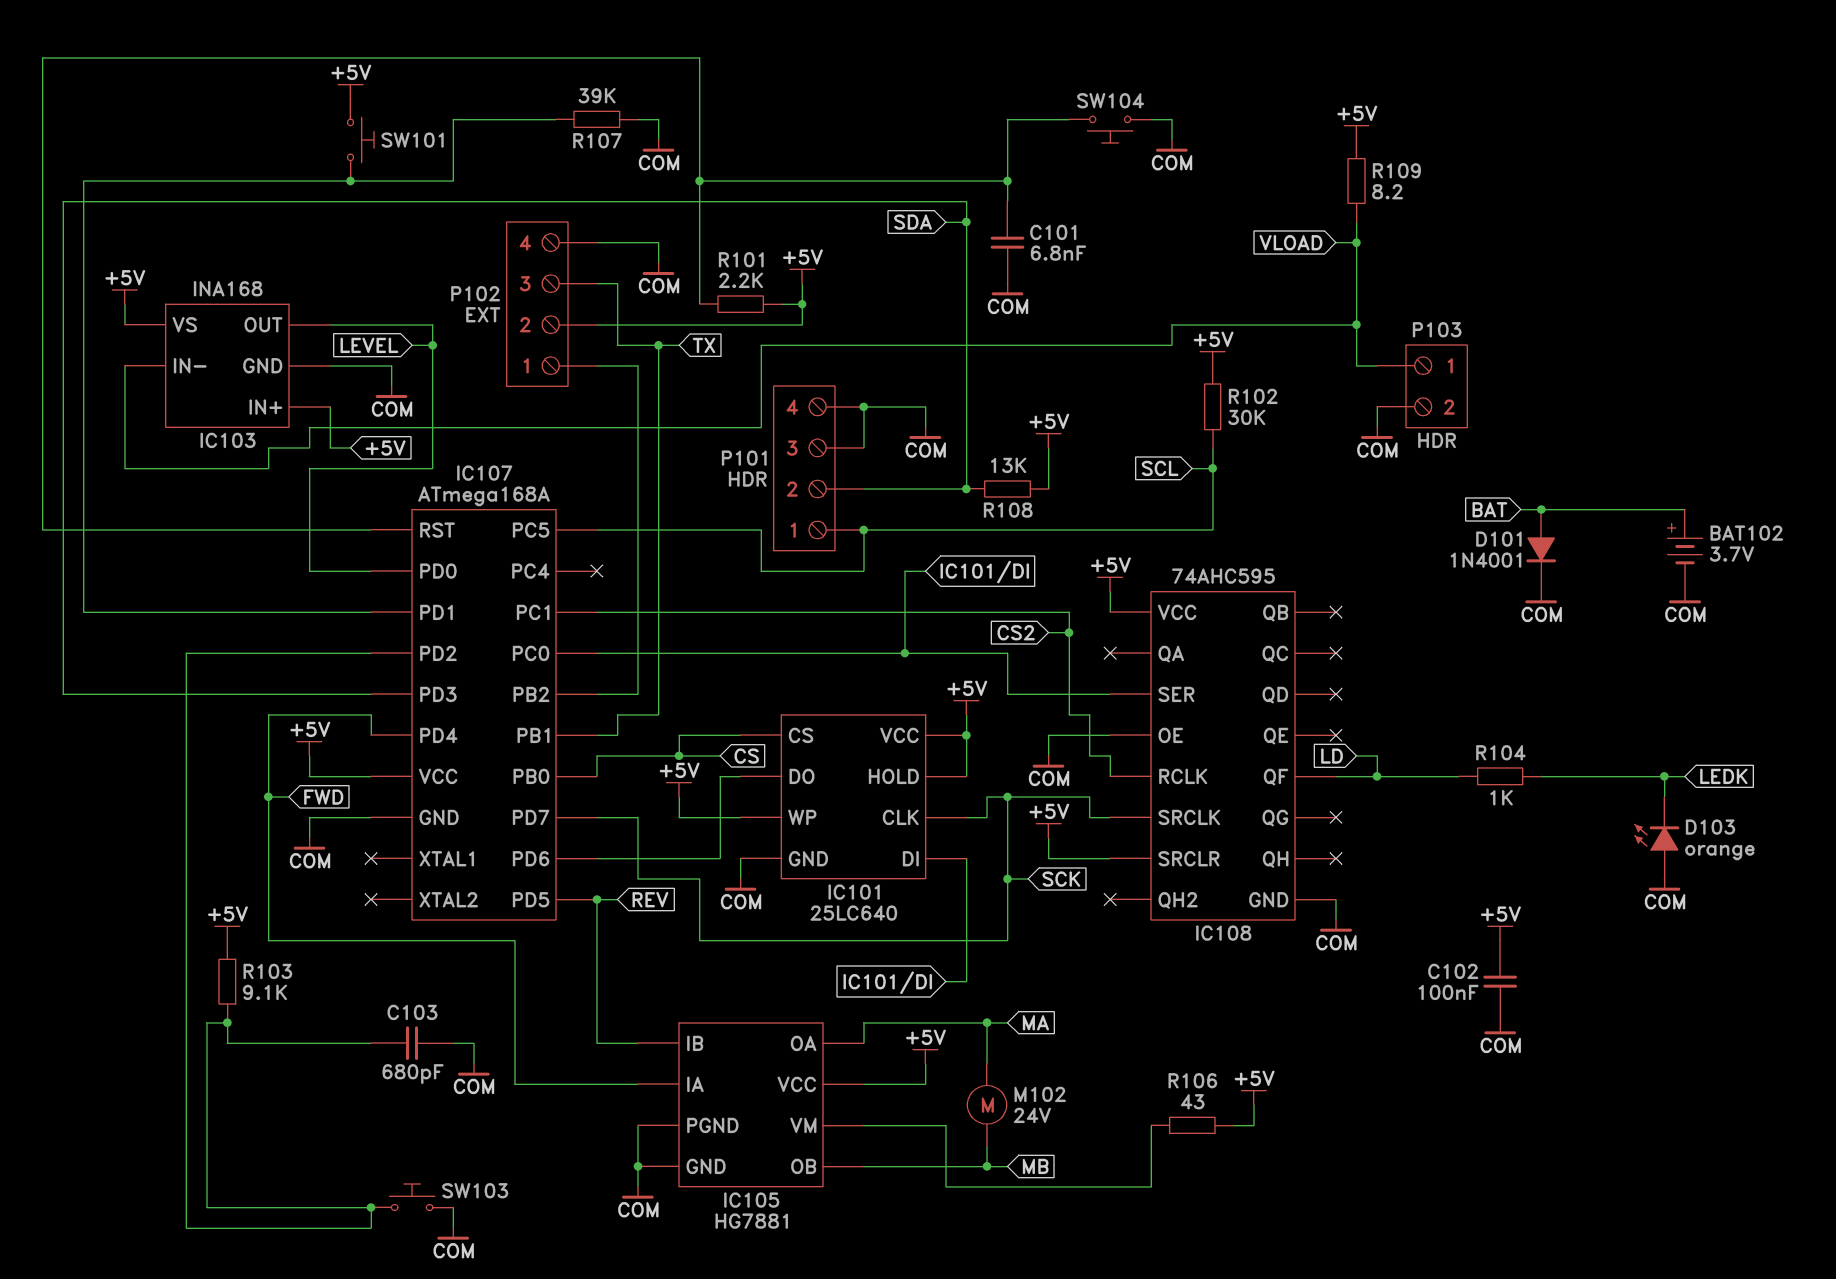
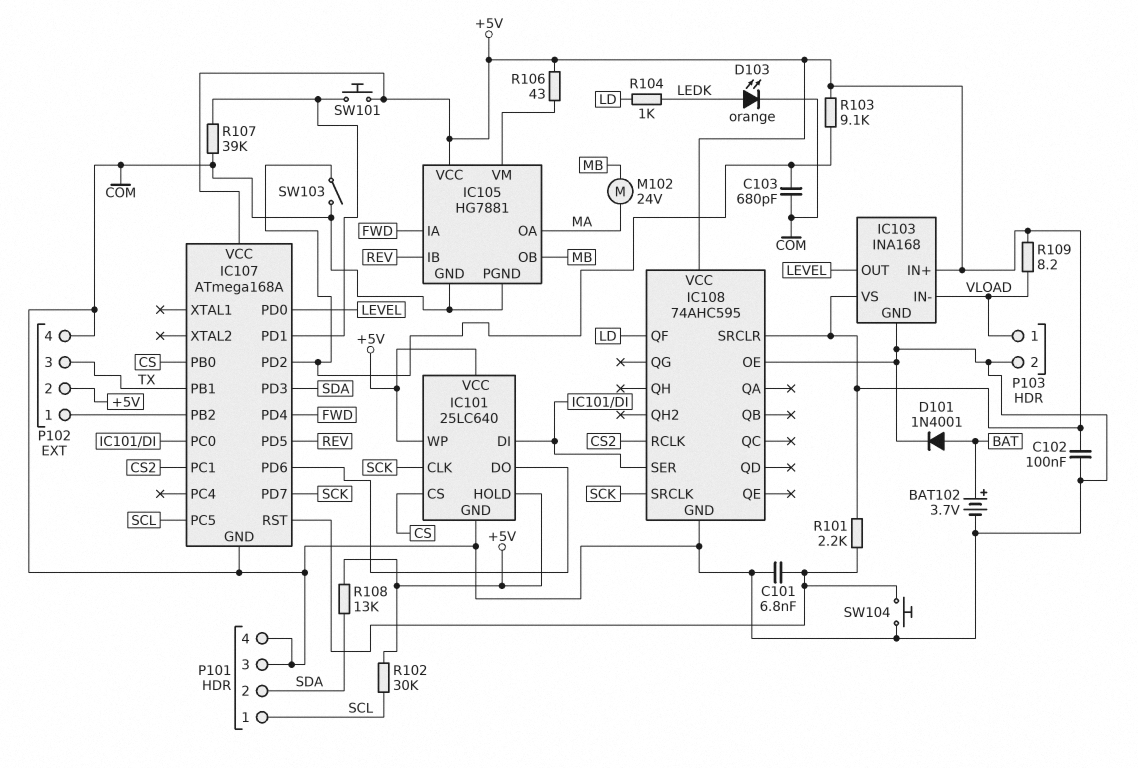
D103: LED orange (A COM, K LEDK) -> LED orange (A LEDK, K COM)
SW103: button (COM, IC107/PD2) -> switch (COM, IC107/PD2)

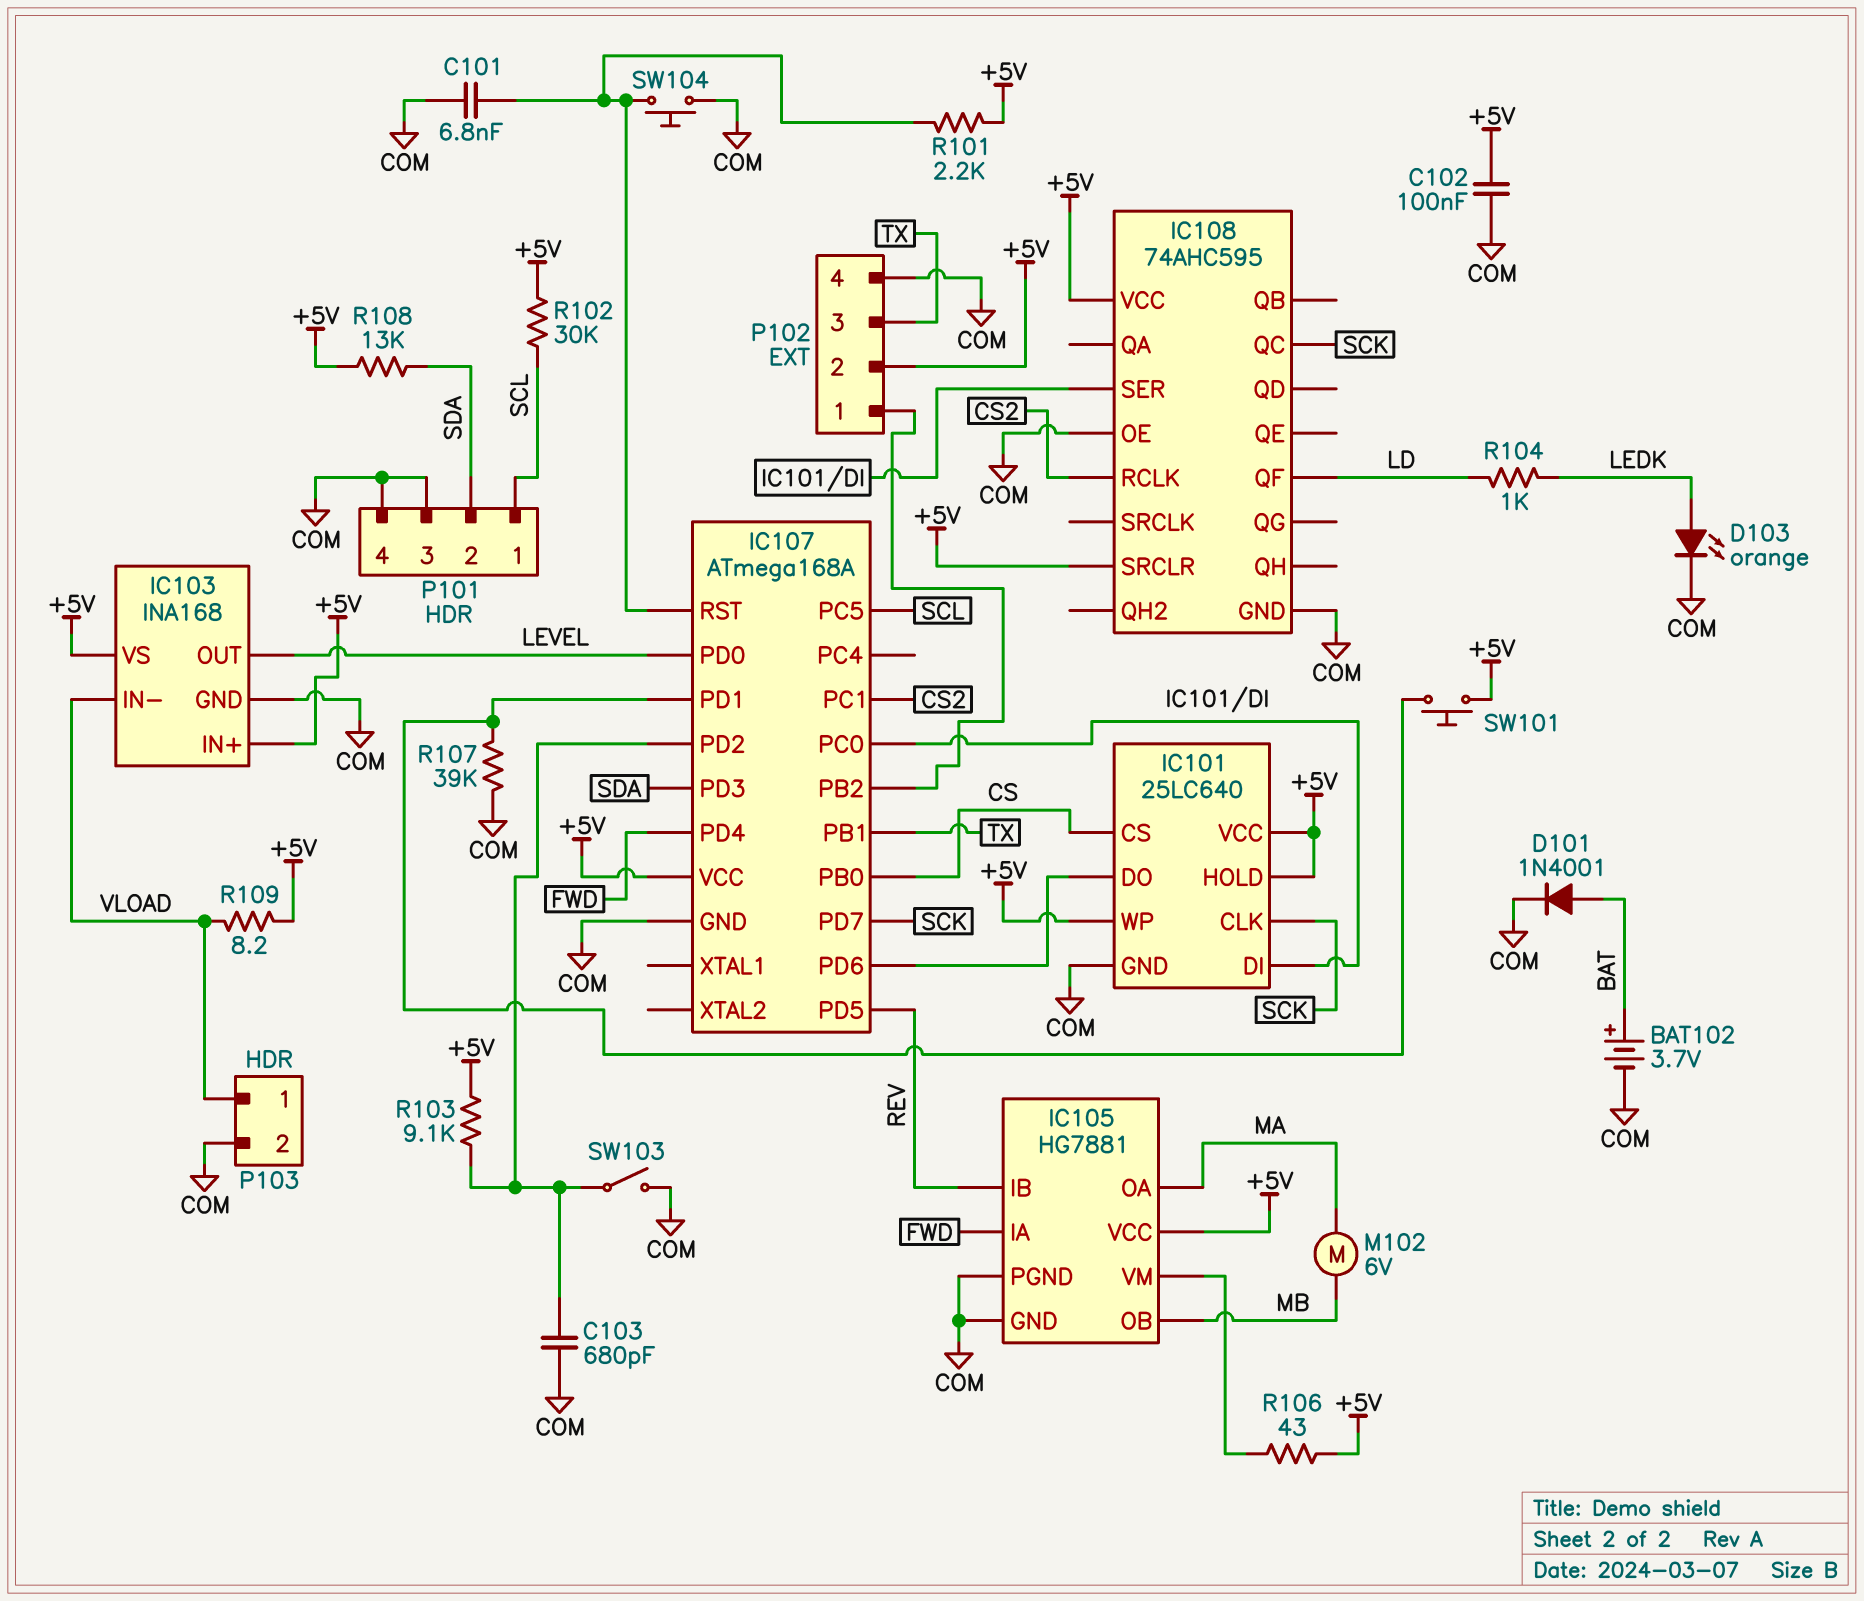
IC108 pin QC: none -> SCK
IC108 pin SRCLK: SCK -> none
M102: motor 24V (MA, MB) -> motor 6V (MA, MB)

